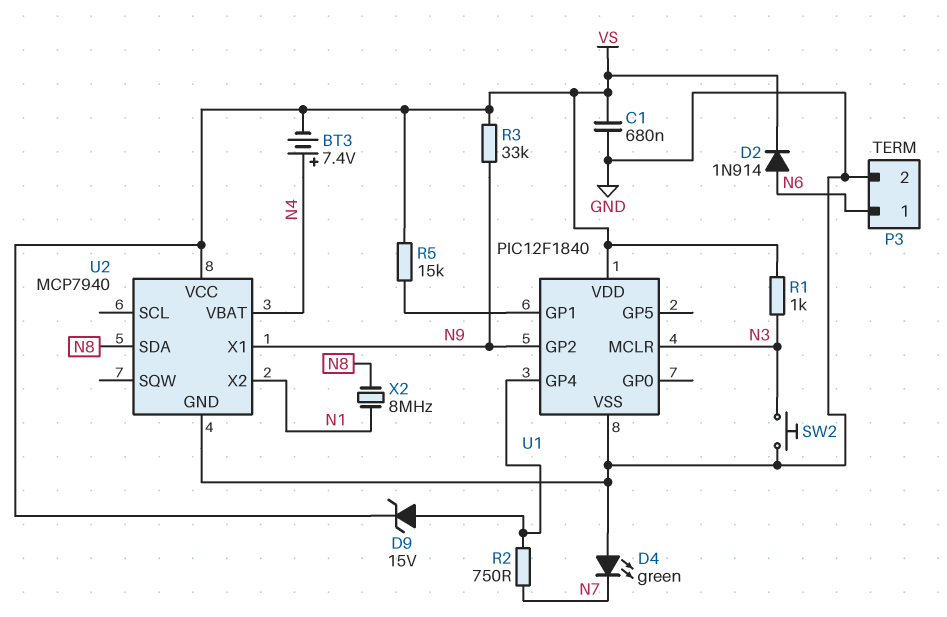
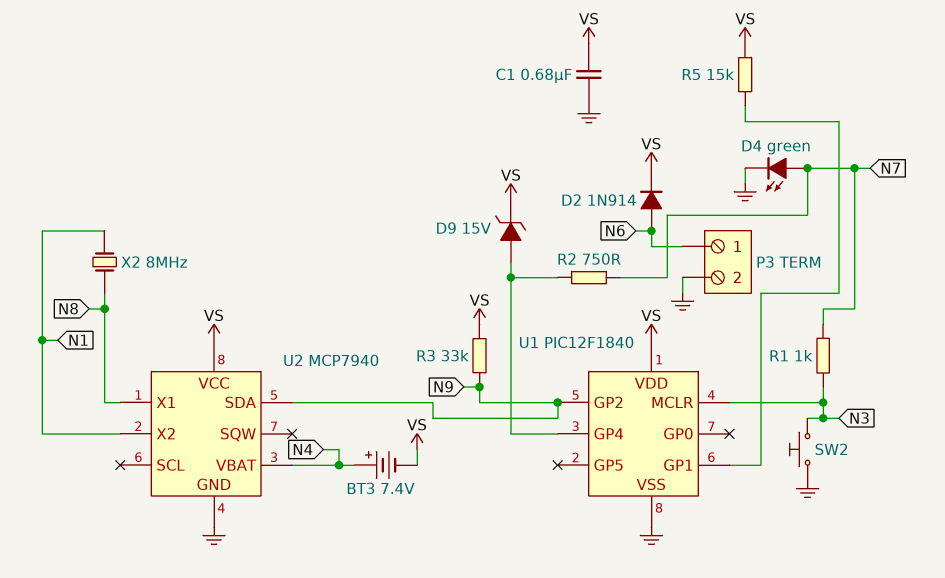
D4: LED green (A GND, K N7) -> LED green (A N7, K GND)
R1: 1k (N3, VS) -> 1k (N3, N7)
U2 pin SDA: N8 -> N9
U2 pin X1: N9 -> N8

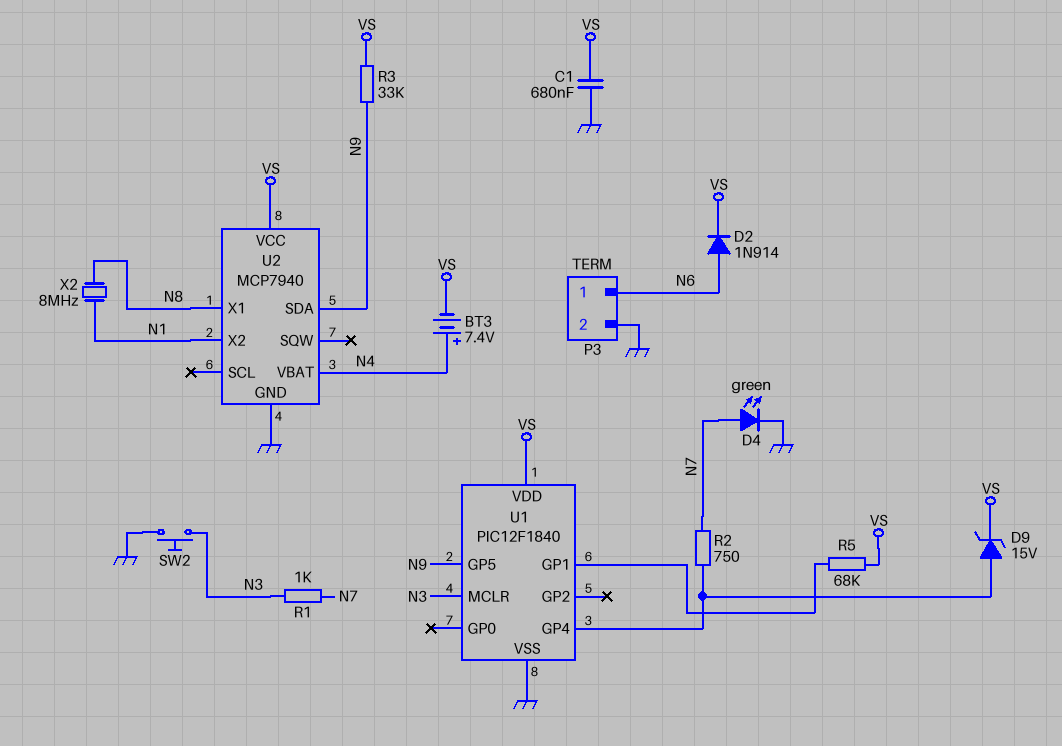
R5: 15k (U1/GP1, VS) -> 68k (U1/GP1, VS)
U1 pin GP2: N9 -> none
U1 pin GP5: none -> N9

